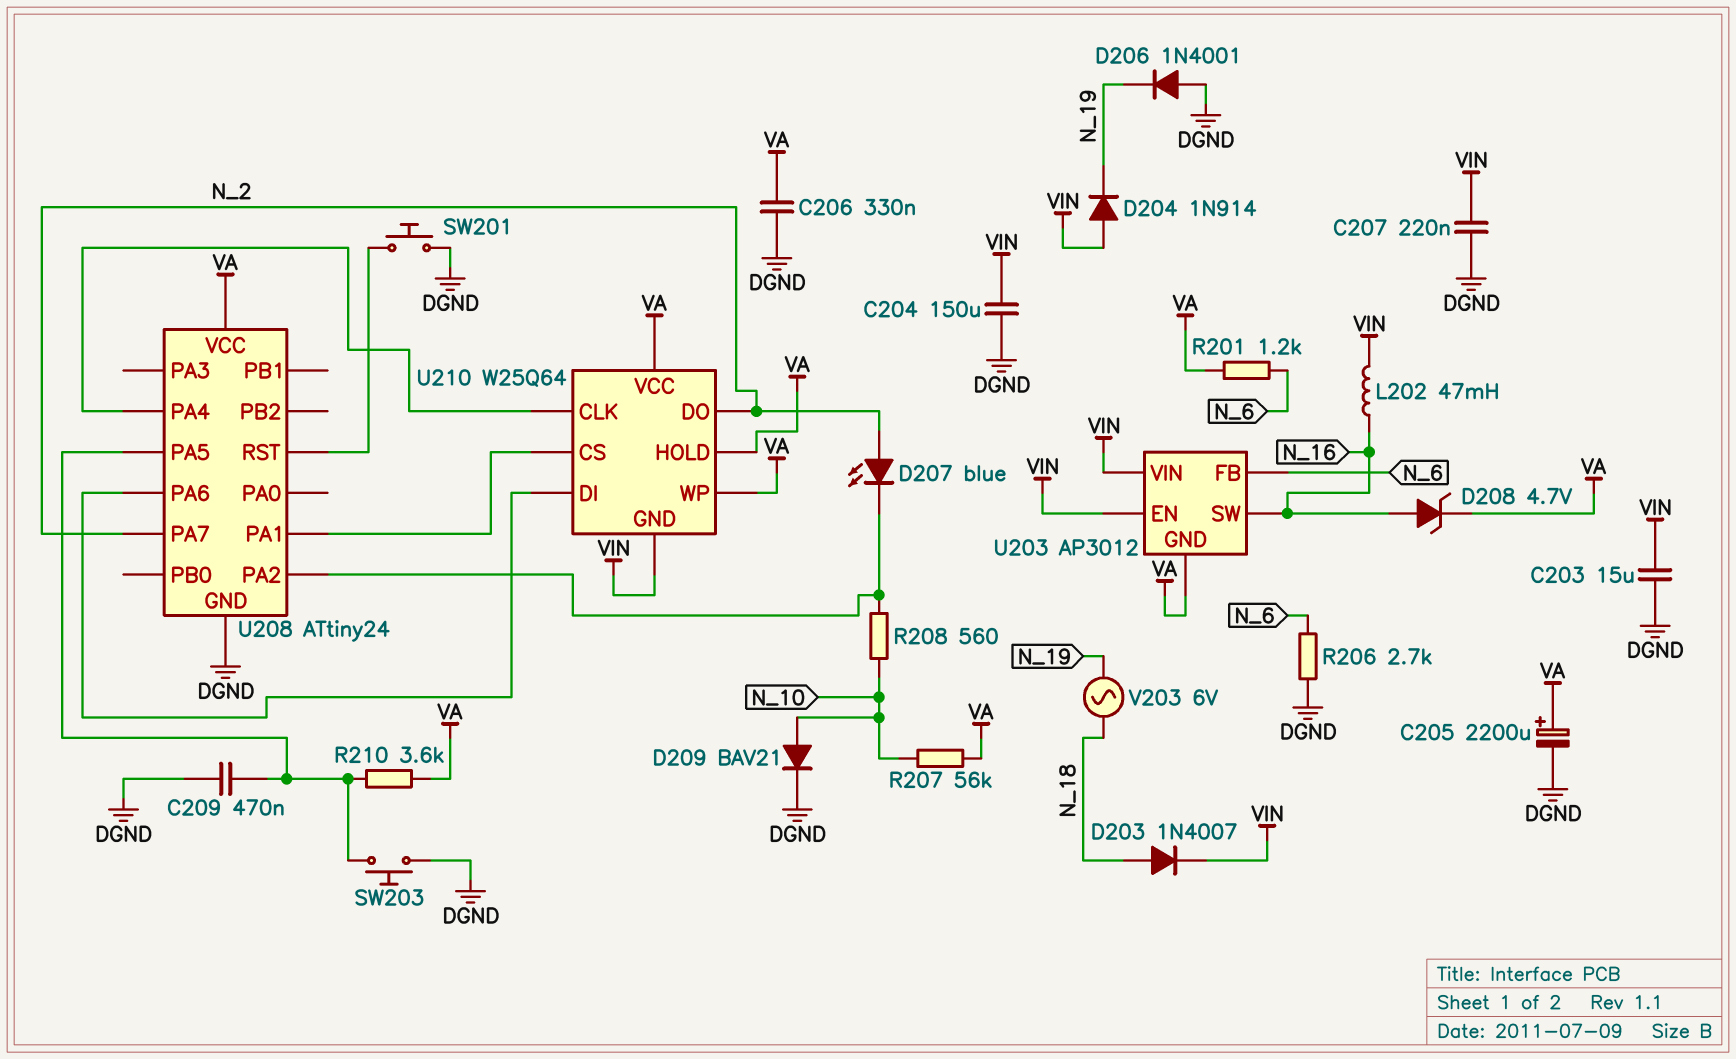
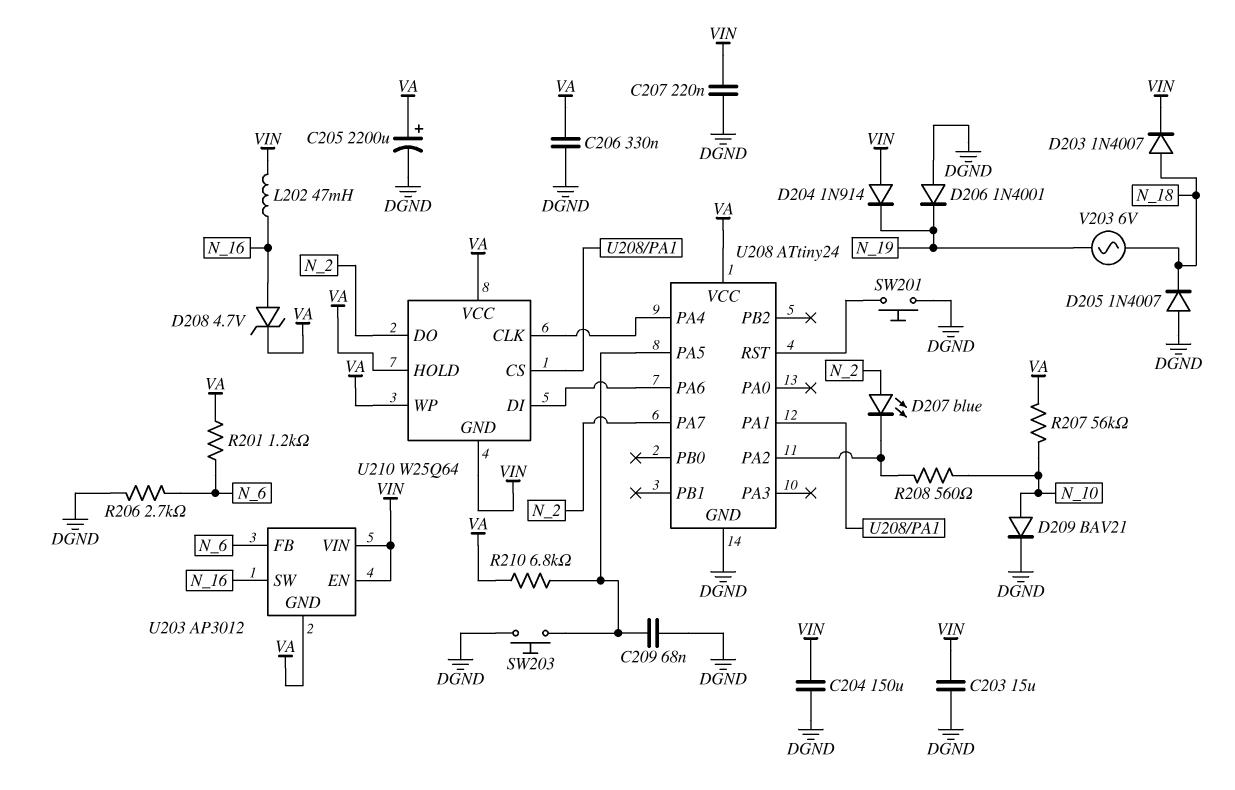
C209: 470nF (DGND, U208/PA5) -> 68nF (DGND, U208/PA5)
D205: none -> diode 1N4007 (A DGND, K N_18)
R210: 3.6k (U208/PA5, VA) -> 6.8k (U208/PA5, VA)

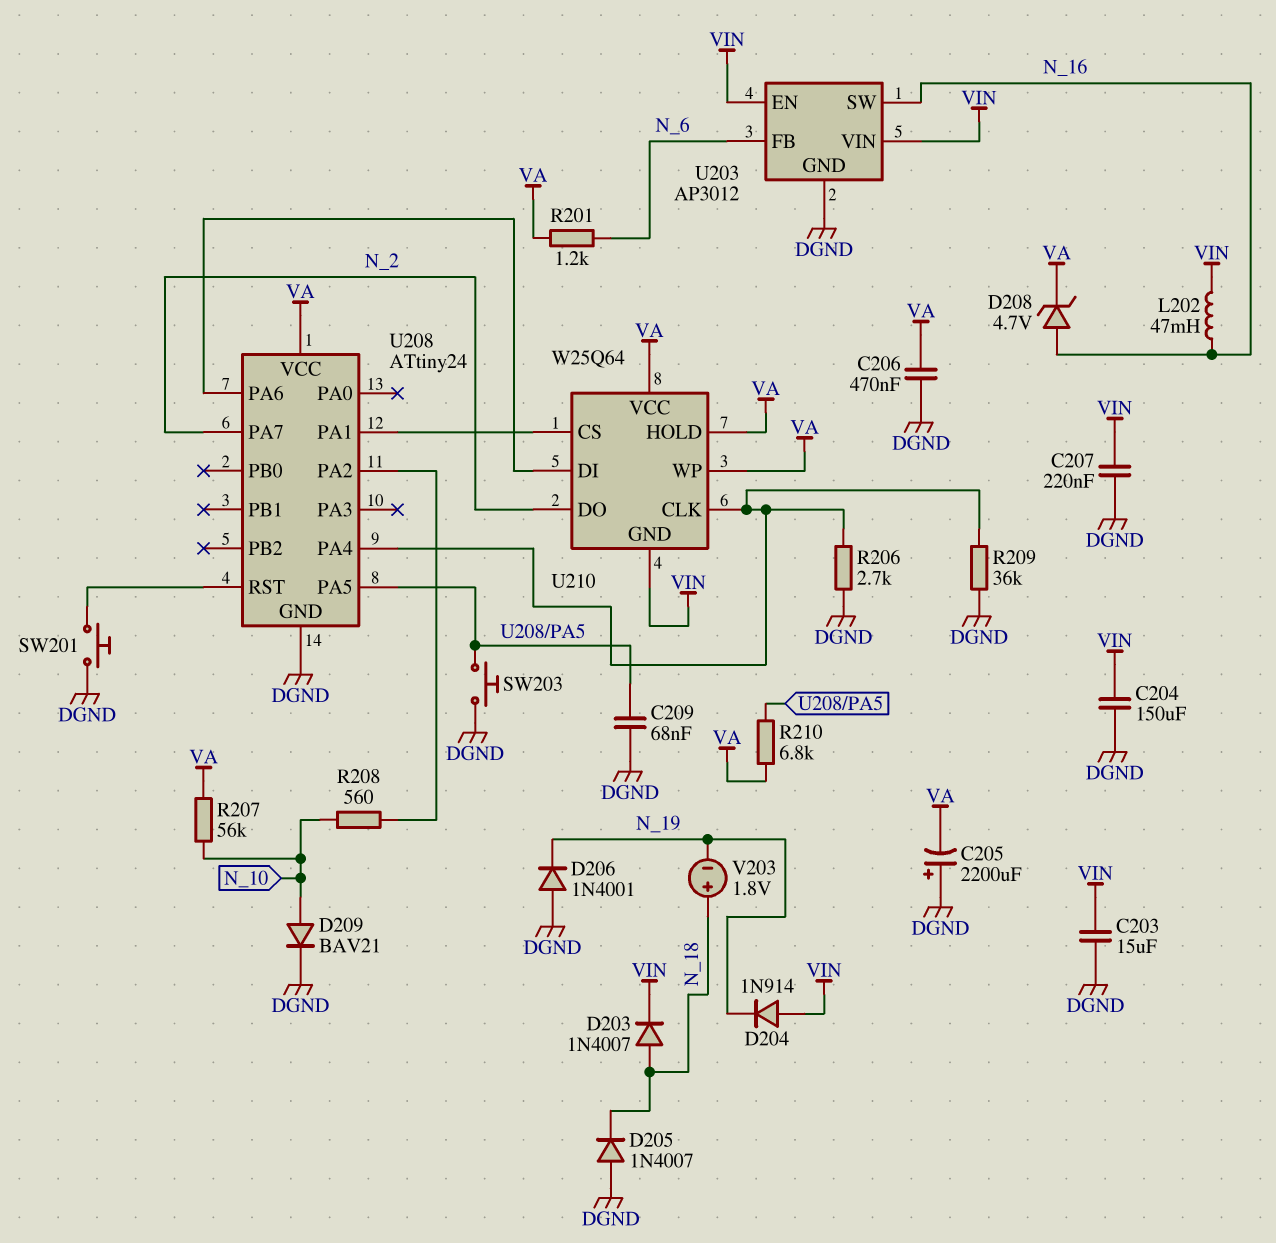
C205: 2200uF (plus VA, minus DGND) -> 2200uF (plus DGND, minus VA)
C206: 330nF (DGND, VA) -> 470nF (DGND, VA)
D207: LED blue (A N_2, K U208/PA2) -> none
R206: 2.7k (DGND, N_6) -> 2.7k (DGND, U208/PA4)
R209: none -> 36k (DGND, U208/PA4)
U203 pin GND: VA -> DGND
V203: AC 6V (N_18, N_19) -> 1.8V (plus N_18, minus N_19)

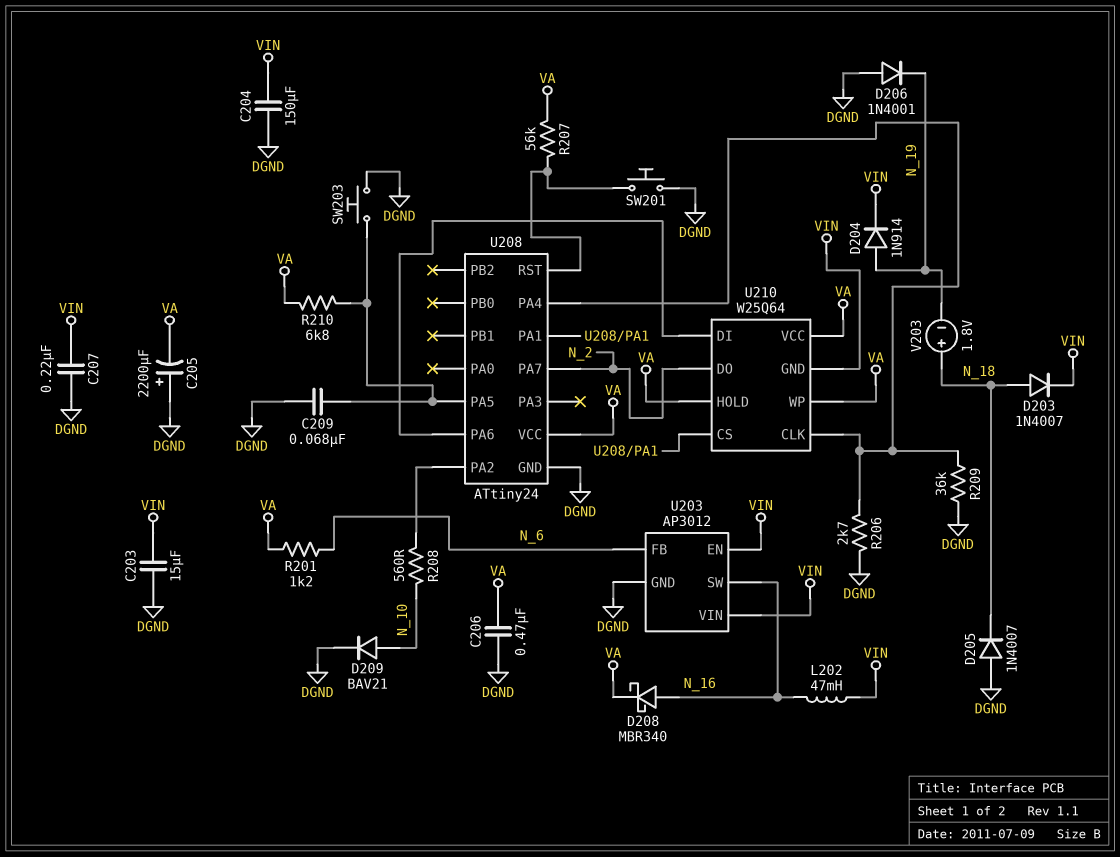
D204: diode 1N914 (A VIN, K N_19) -> diode 1N914 (A N_19, K VIN)
D208: zener 4.7V (A N_16, K VA) -> schottky MBR340 (A N_16, K VA)
R207: 56k (N_10, VA) -> 56k (U208/RST, VA)

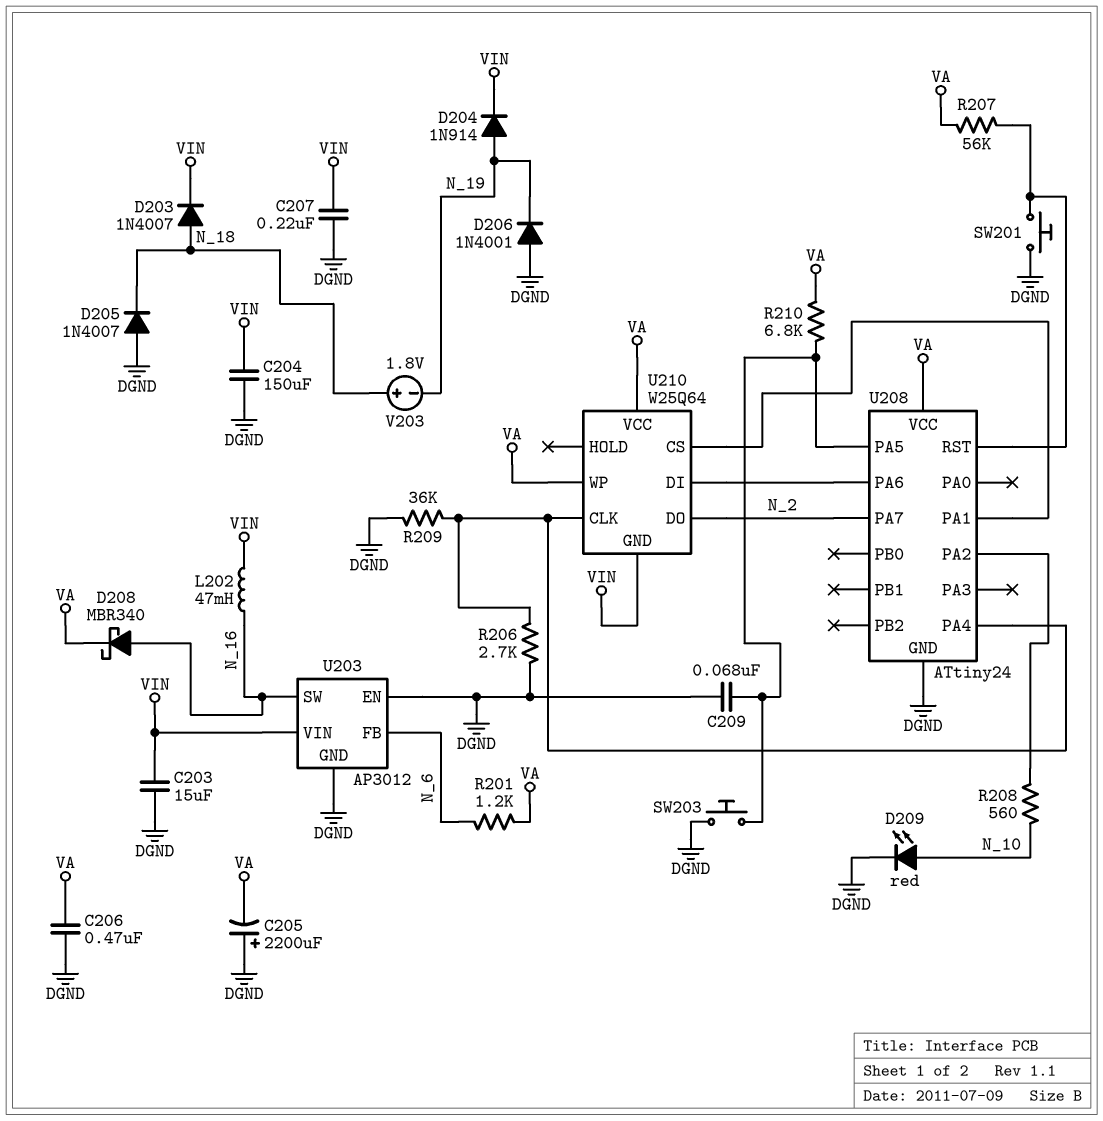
D209: diode BAV21 (A N_10, K DGND) -> LED red (A N_10, K DGND)
U203 pin EN: VIN -> DGND
U210 pin HOLD: VA -> none

